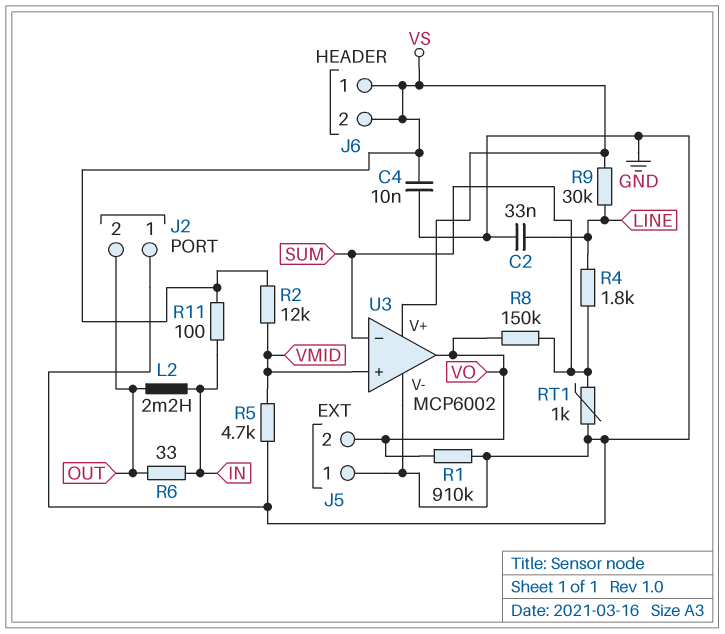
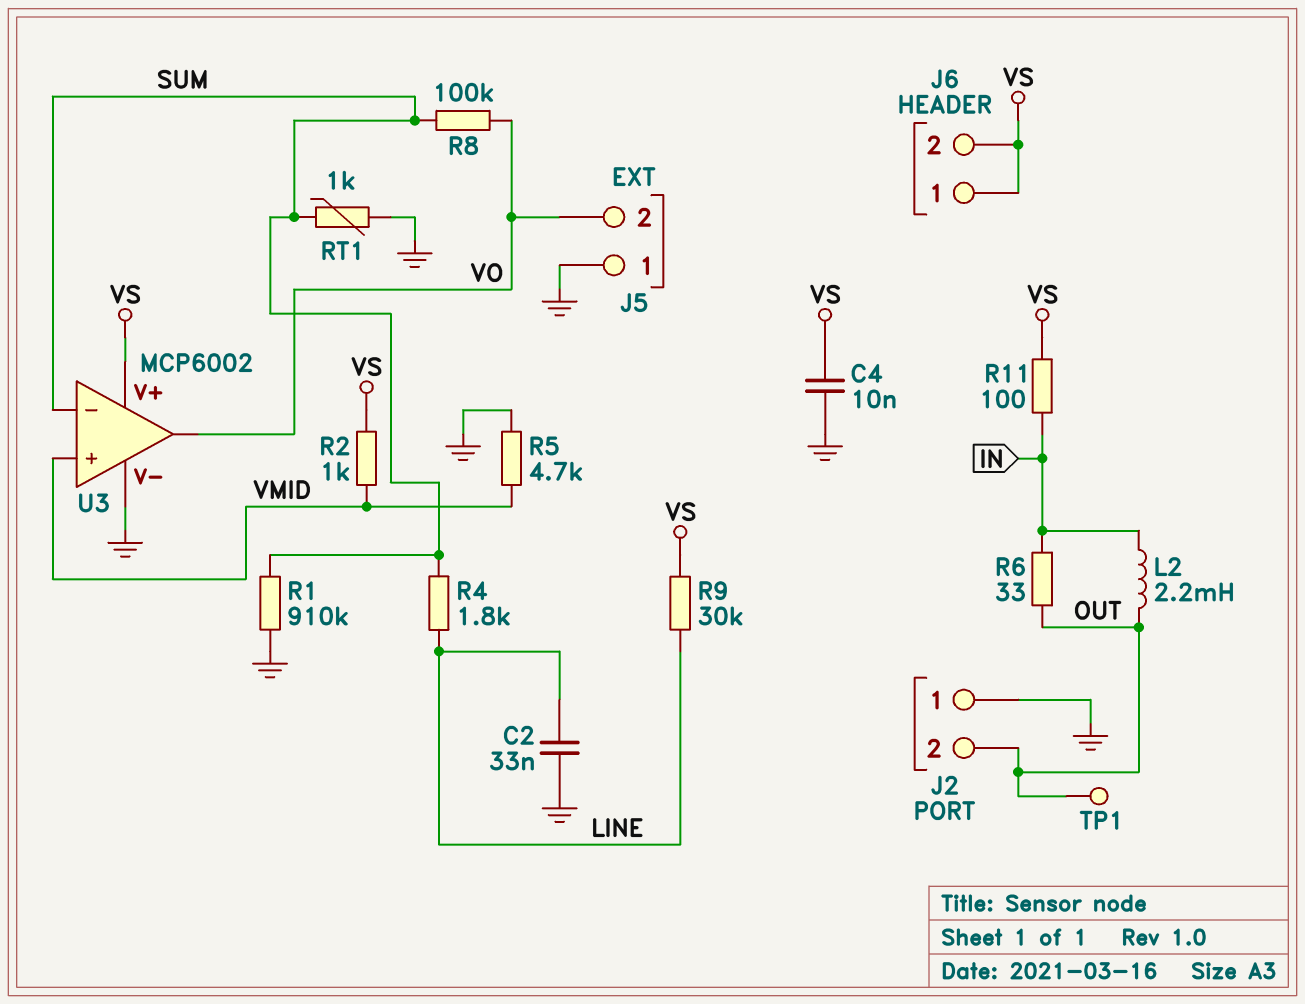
R1: 910k (GND, VO) -> 910k (GND, SUM)
R2: 12k (VMID, VS) -> 1k (VMID, VS)
R8: 150k (SUM, VO) -> 100k (SUM, VO)
TP1: none -> test point (OUT)

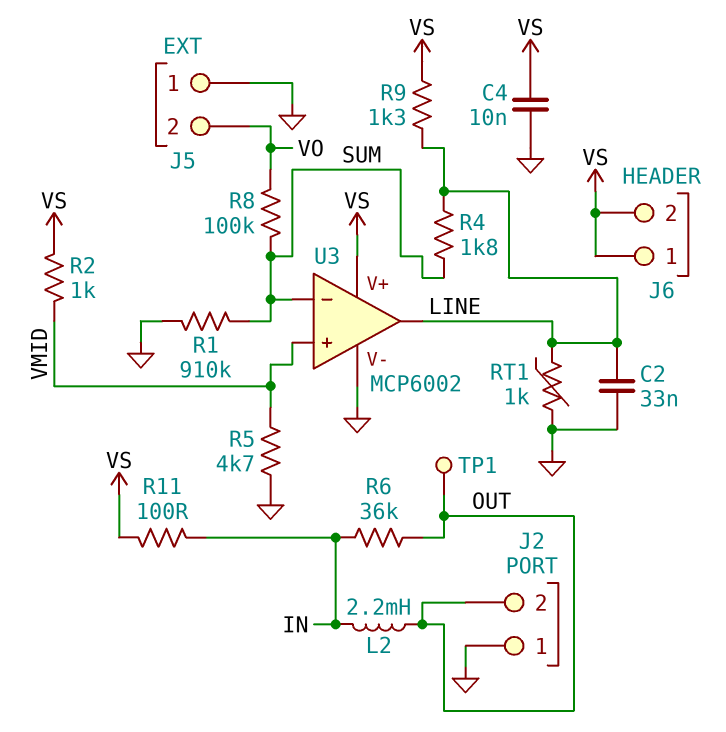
R6: 33 (IN, OUT) -> 36k (IN, OUT)
R9: 30k (LINE, VS) -> 1.3k (LINE, VS)
RT1: 1k (GND, SUM) -> 1k (GND, LINE)
U3 pin out: VO -> LINE

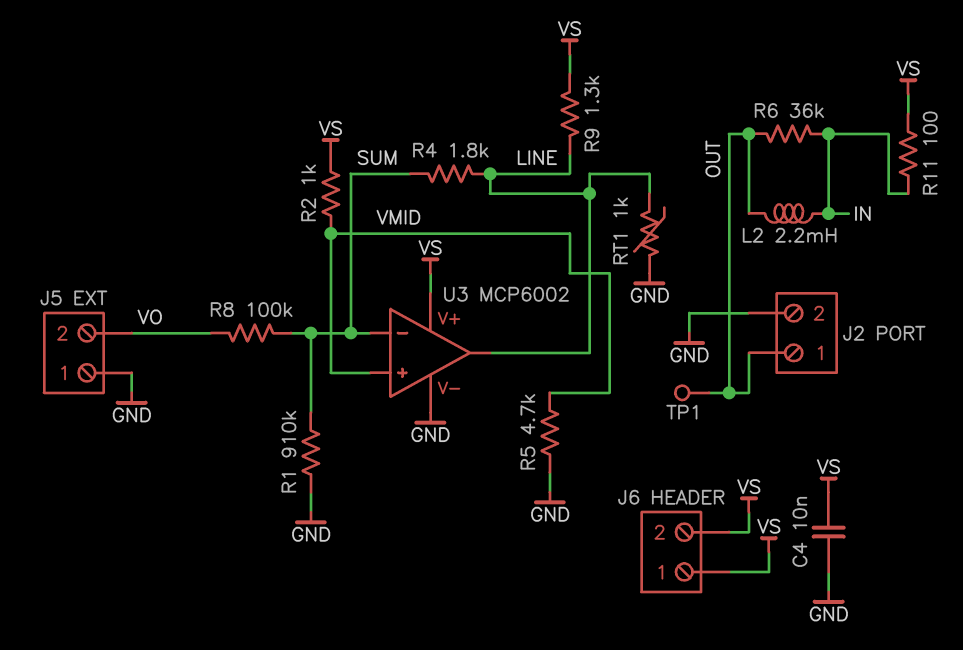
C2: 33nF (GND, LINE) -> none
J2 pin 1: GND -> OUT
J2 pin 2: OUT -> GND

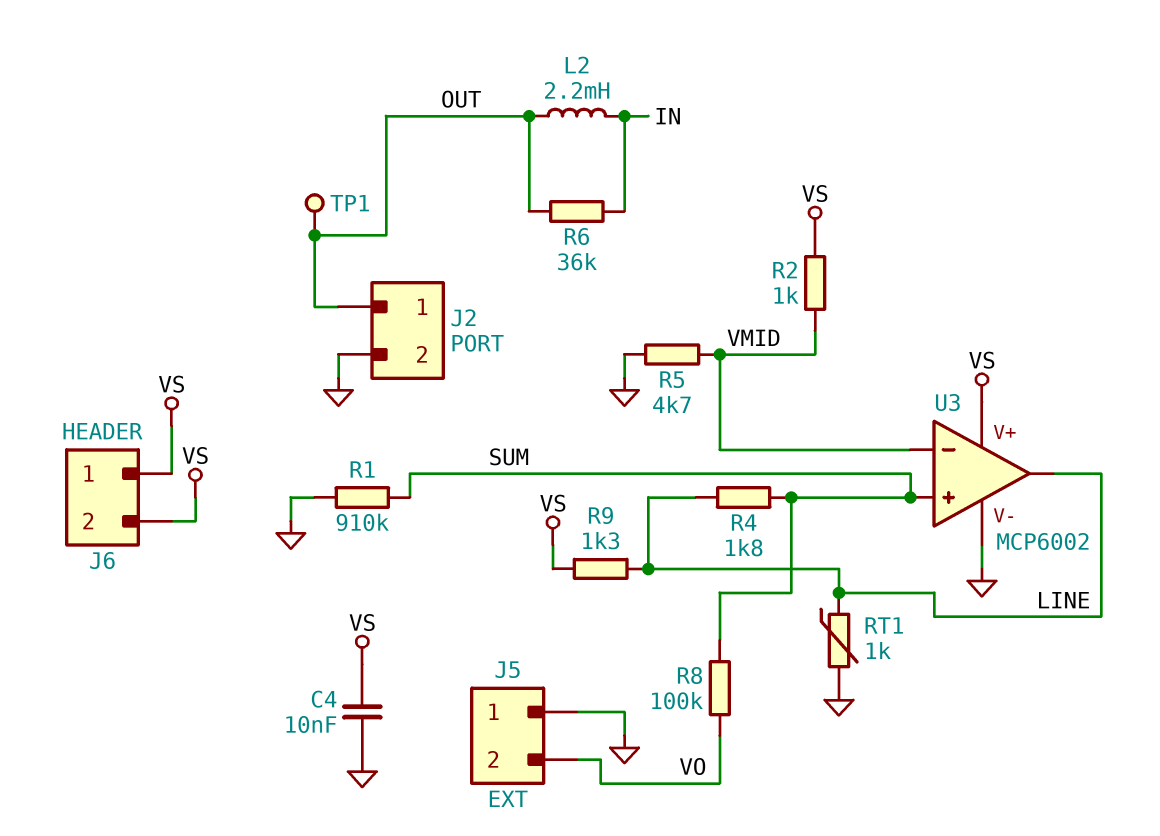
R11: 100 (IN, VS) -> none
U3 pin in+: VMID -> SUM
U3 pin in-: SUM -> VMID

